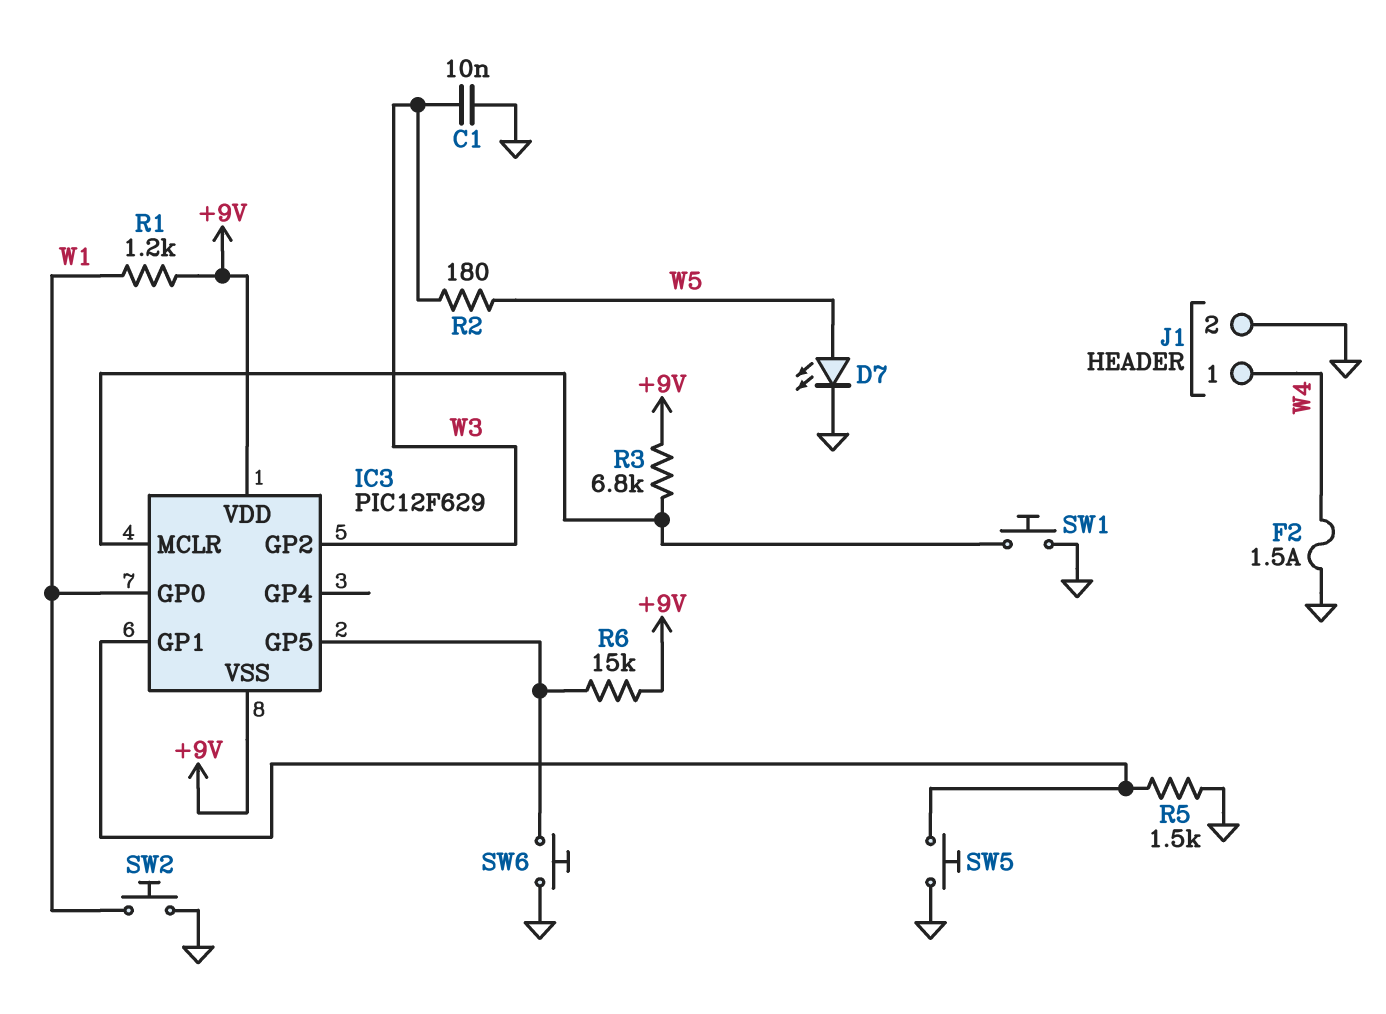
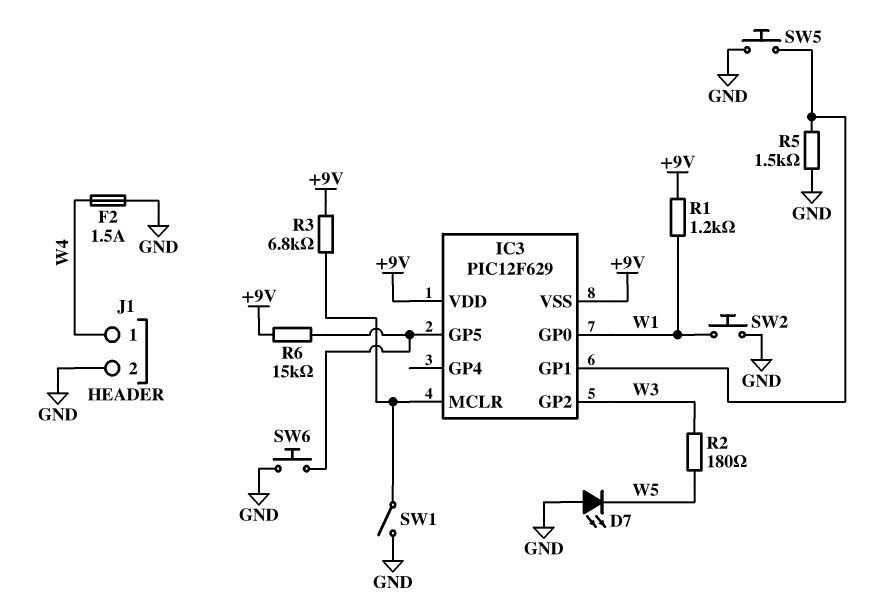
C1: 10nF (GND, W3) -> none
D7: LED (A W5, K GND) -> LED (A GND, K W5)
SW1: button (GND, IC3/MCLR) -> switch (GND, IC3/MCLR)

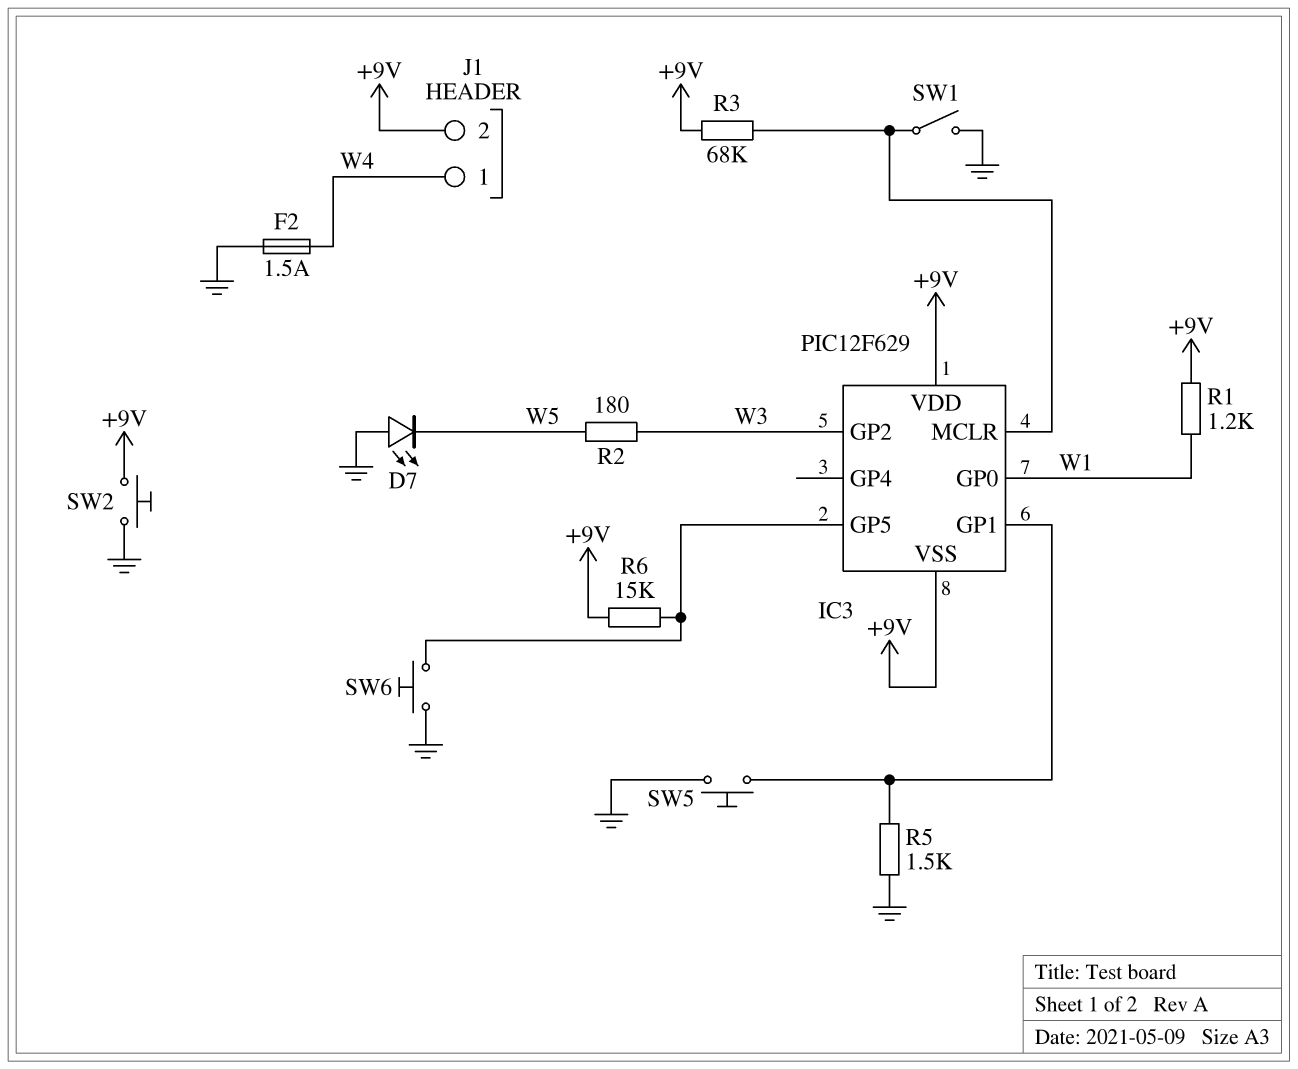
J1 pin 2: GND -> +9V
R3: 6.8k (+9V, IC3/MCLR) -> 68k (+9V, IC3/MCLR)
SW2: button (GND, W1) -> button (+9V, GND)

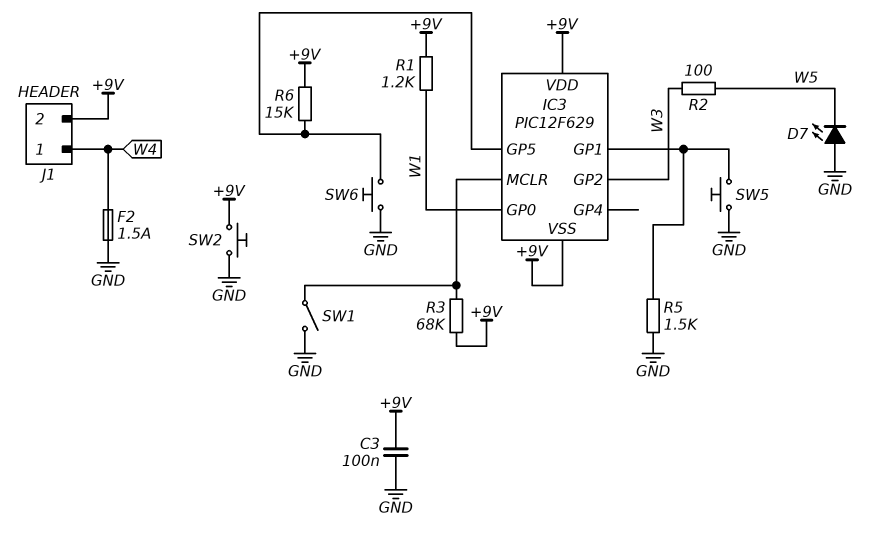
C3: none -> 100nF (+9V, GND)
R2: 180 (W3, W5) -> 100 (W3, W5)

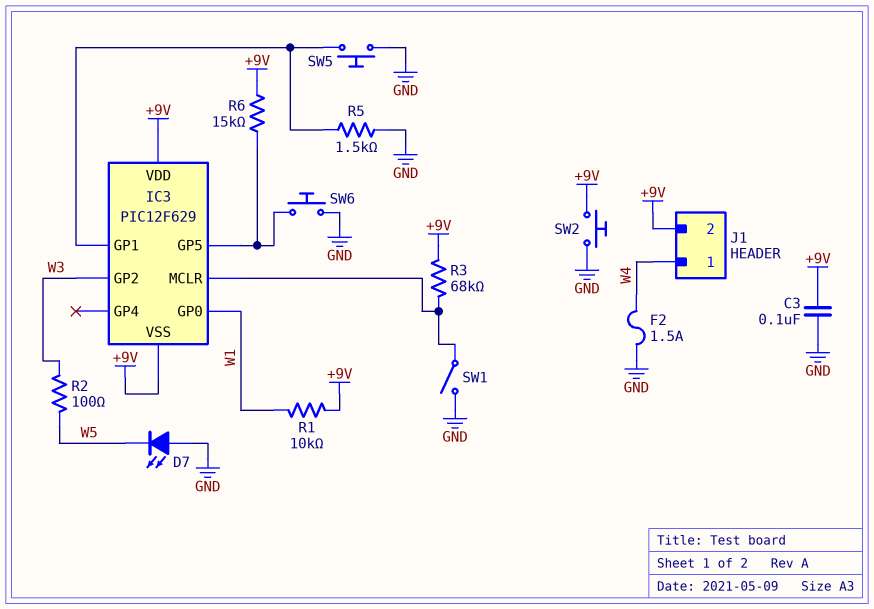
R1: 1.2k (+9V, W1) -> 10k (+9V, W1)

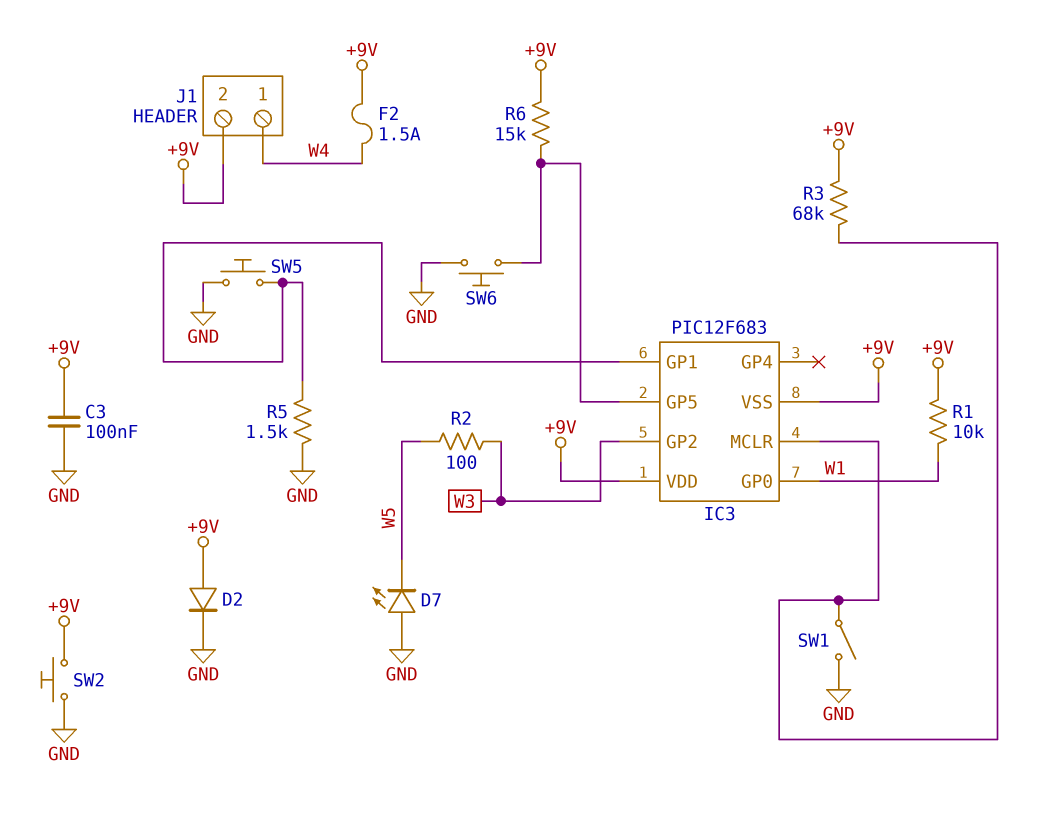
D2: none -> diode (A +9V, K GND)
F2: 1.5A (GND, W4) -> 1.5A (+9V, W4)
IC3: PIC12F629 -> PIC12F683

